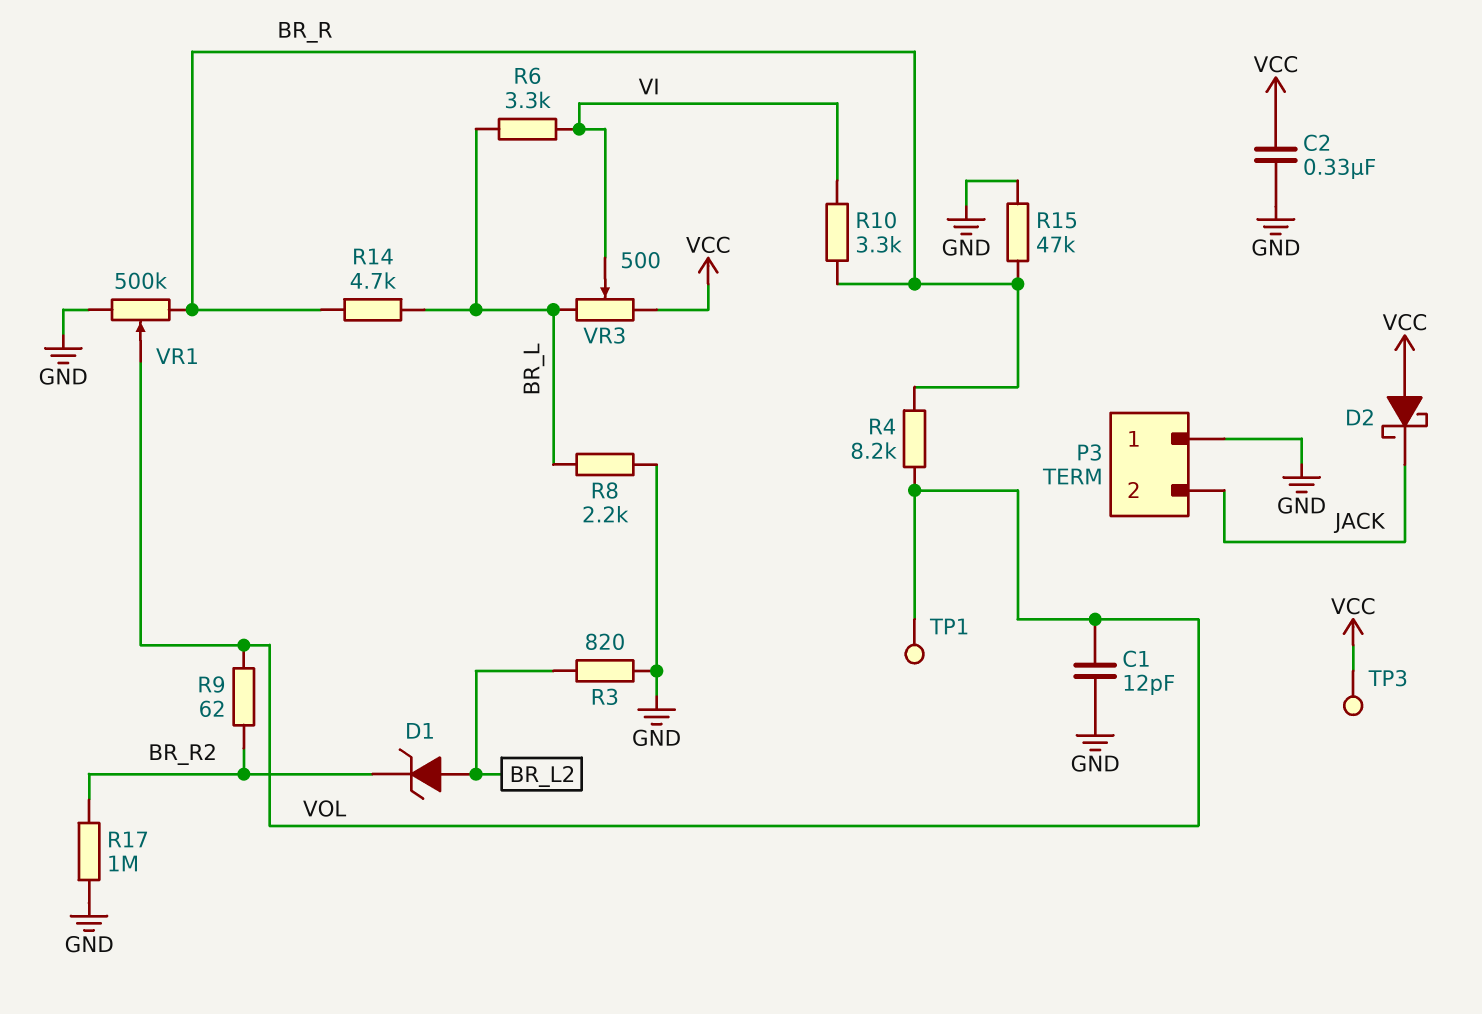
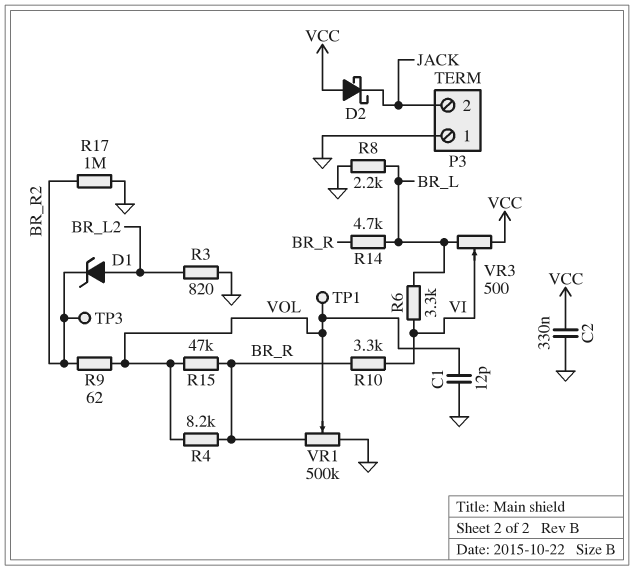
R15: 47k (BR_R, GND) -> 47k (BR_R, VOL)
TP3: test point (VCC) -> test point (BR_R2)

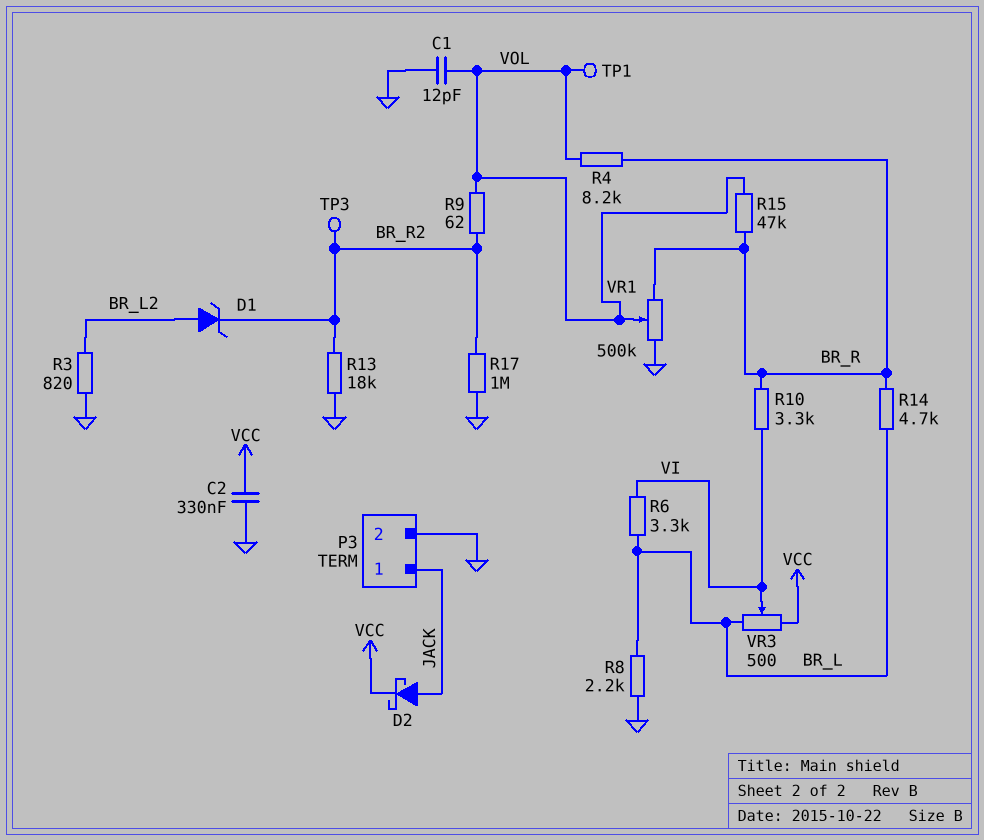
D2: schottky (A VCC, K JACK) -> schottky (A JACK, K VCC)
P3 pin 1: GND -> JACK
P3 pin 2: JACK -> GND
R13: none -> 18k (BR_R2, GND)

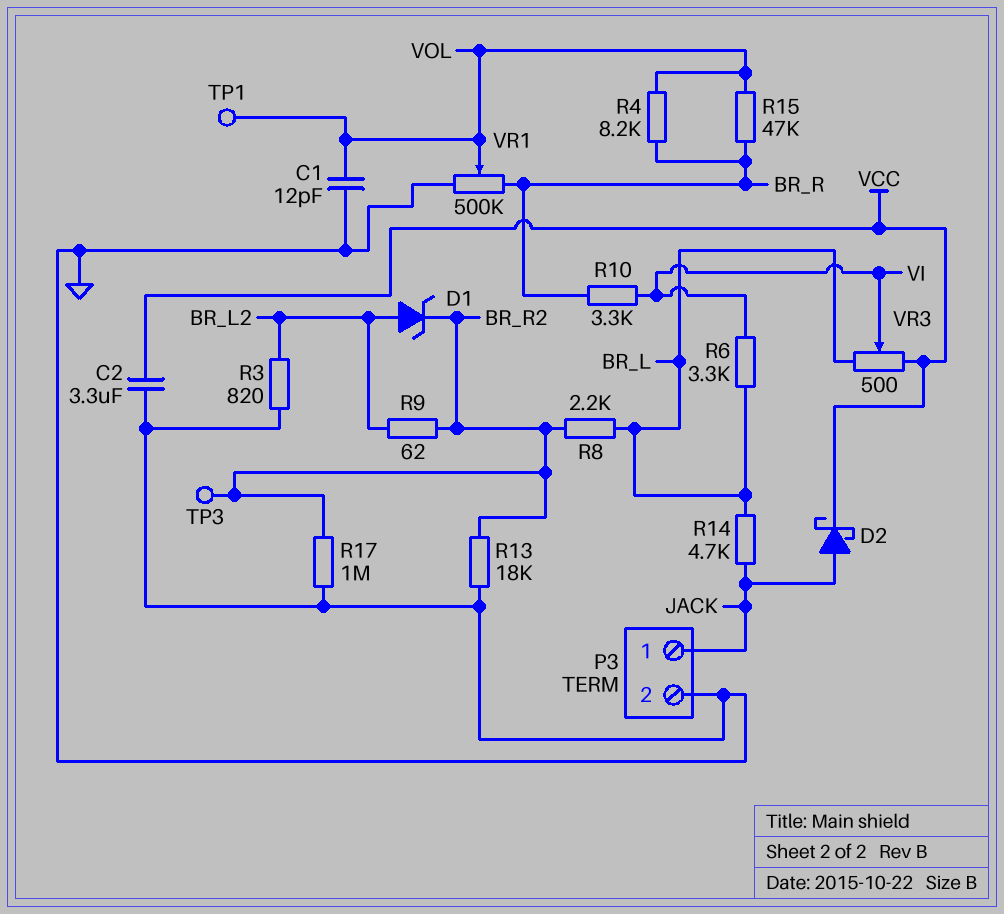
C2: 330nF (GND, VCC) -> 3.3uF (GND, VCC)
R8: 2.2k (BR_L, GND) -> 2.2k (BR_L, BR_R2)
R9: 62 (BR_R2, VOL) -> 62 (BR_L2, BR_R2)
R14: 4.7k (BR_L, BR_R) -> 4.7k (BR_L, JACK)

